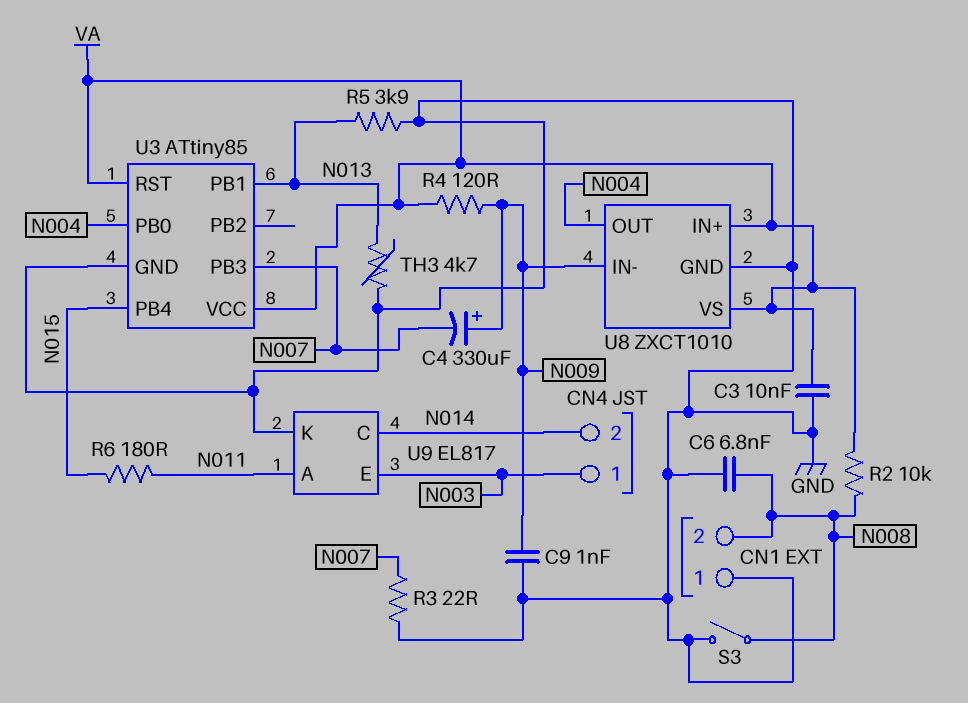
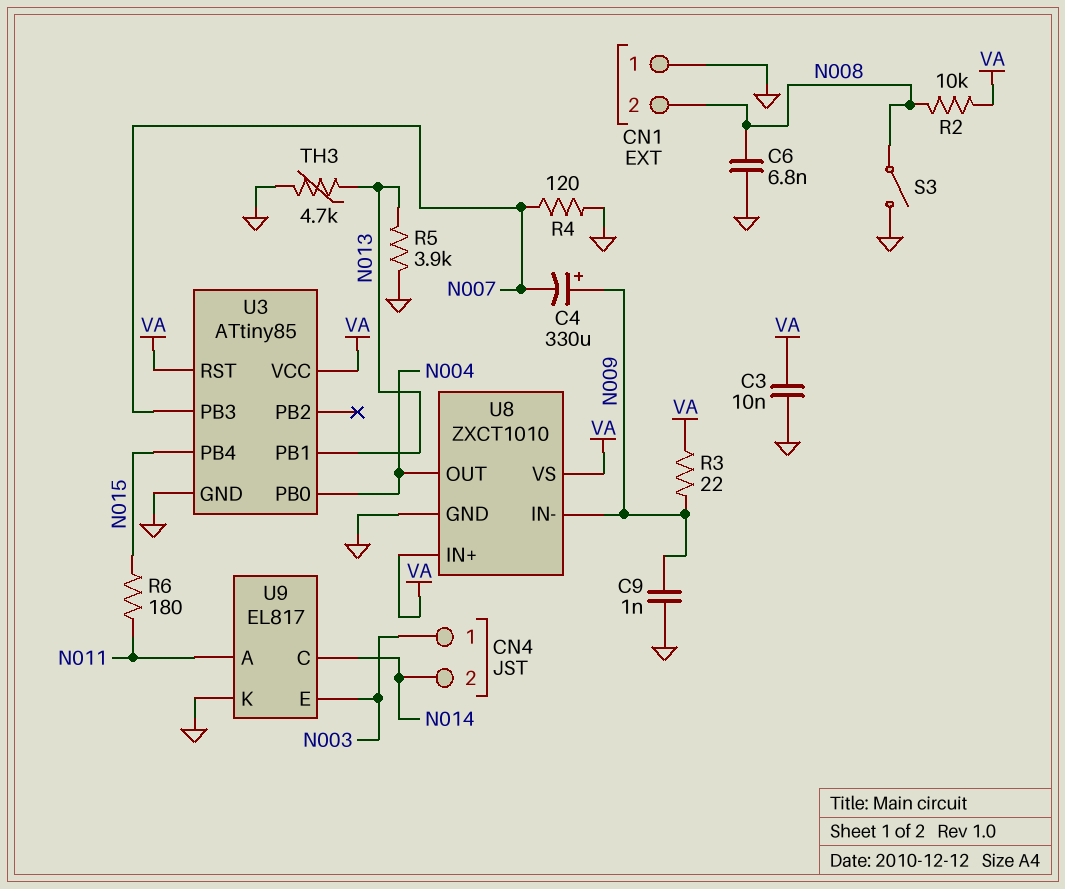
R3: 22 (GND, N007) -> 22 (N009, VA)
R4: 120 (N009, VA) -> 120 (GND, N007)

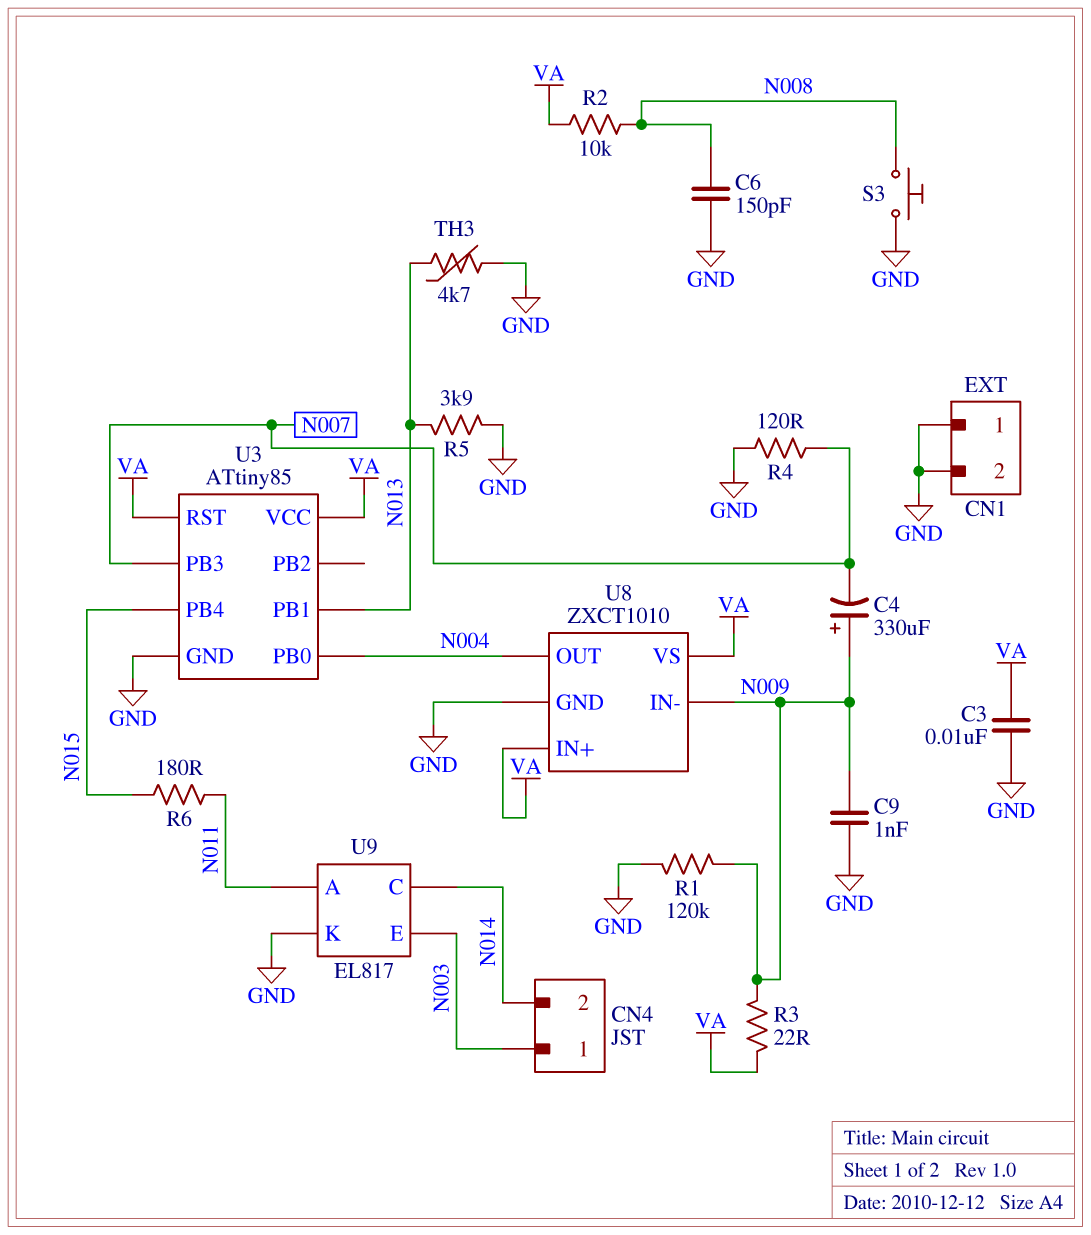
C6: 6.8nF (GND, N008) -> 150pF (GND, N008)
CN1 pin 2: N008 -> GND
R1: none -> 120k (GND, N009)
S3: switch (GND, N008) -> button (GND, N008)

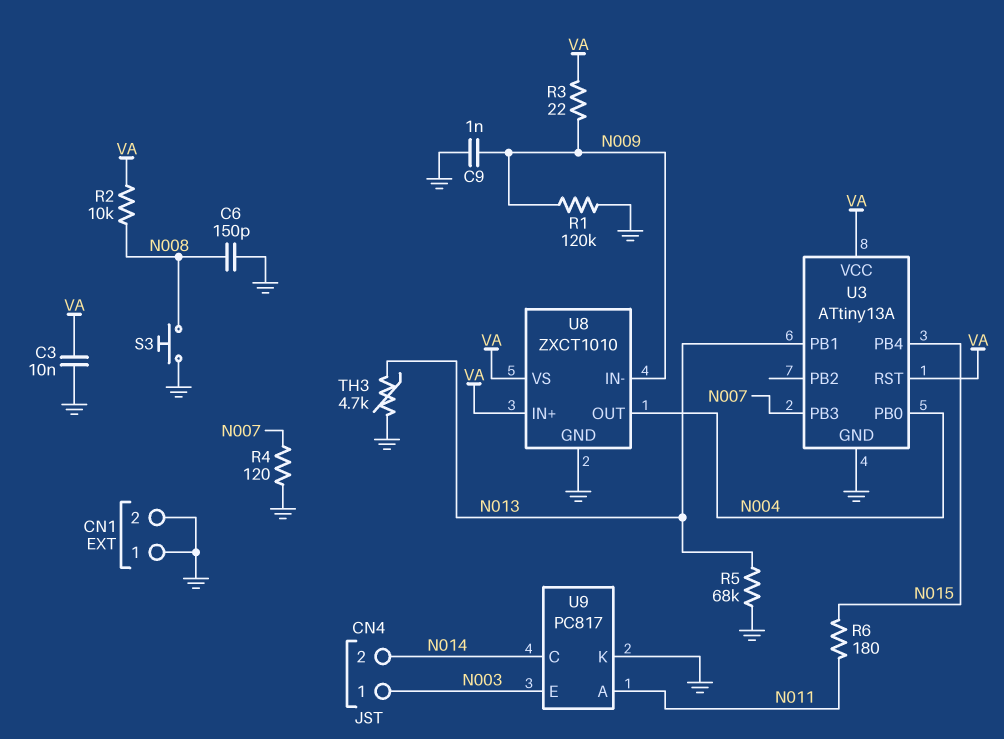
C4: 330uF (plus N009, minus N007) -> none
R5: 3.9k (GND, N013) -> 68k (GND, N013)
U3: ATtiny85 -> ATtiny13A
U9: EL817 -> PC817

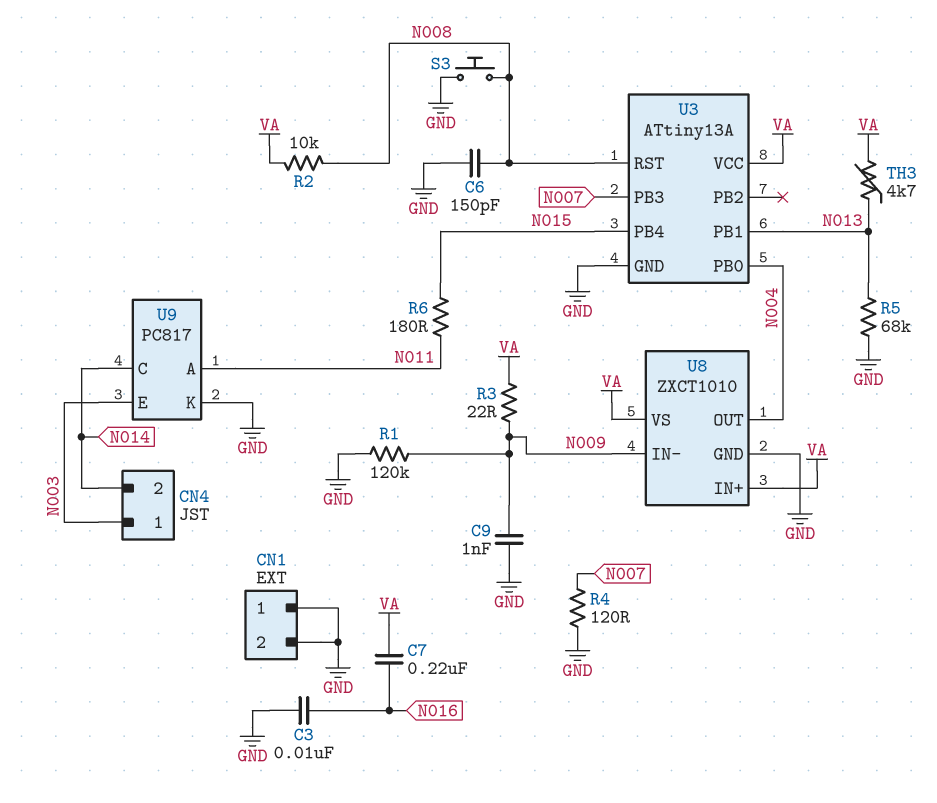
C3: 10nF (GND, VA) -> 10nF (GND, N016)
C7: none -> 220nF (N016, VA)
TH3: 4.7k (GND, N013) -> 4.7k (N013, VA)
U3 pin RST: VA -> N008

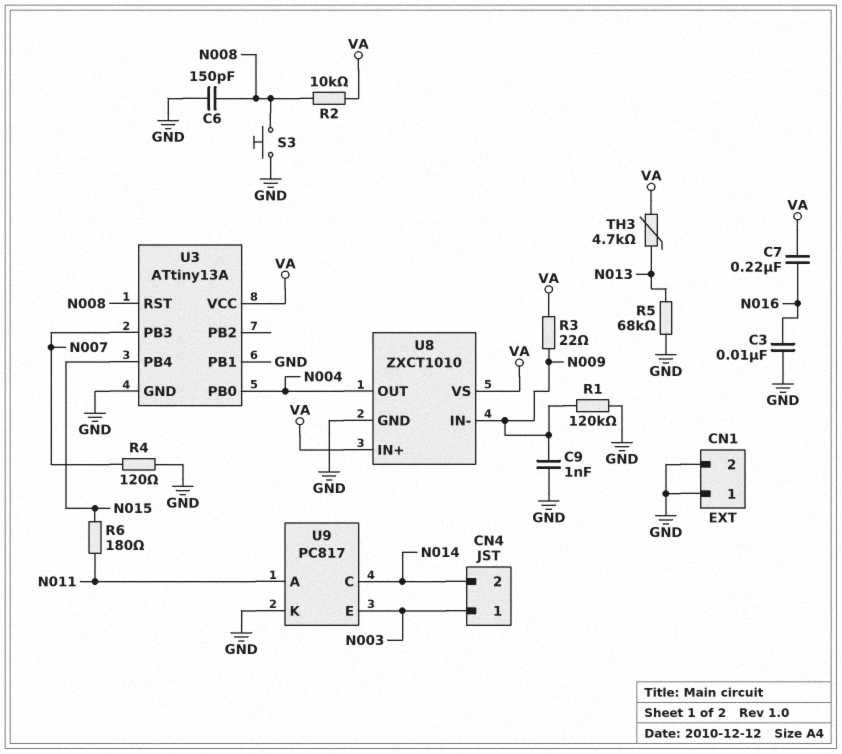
U3 pin PB1: N013 -> GND

